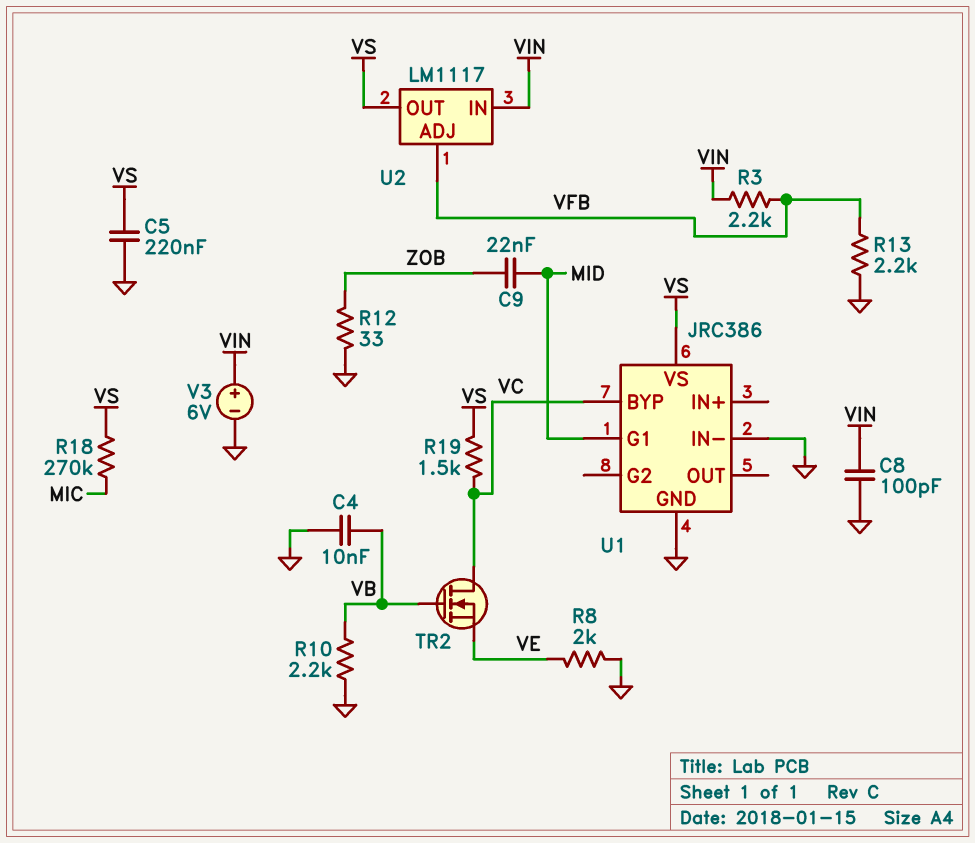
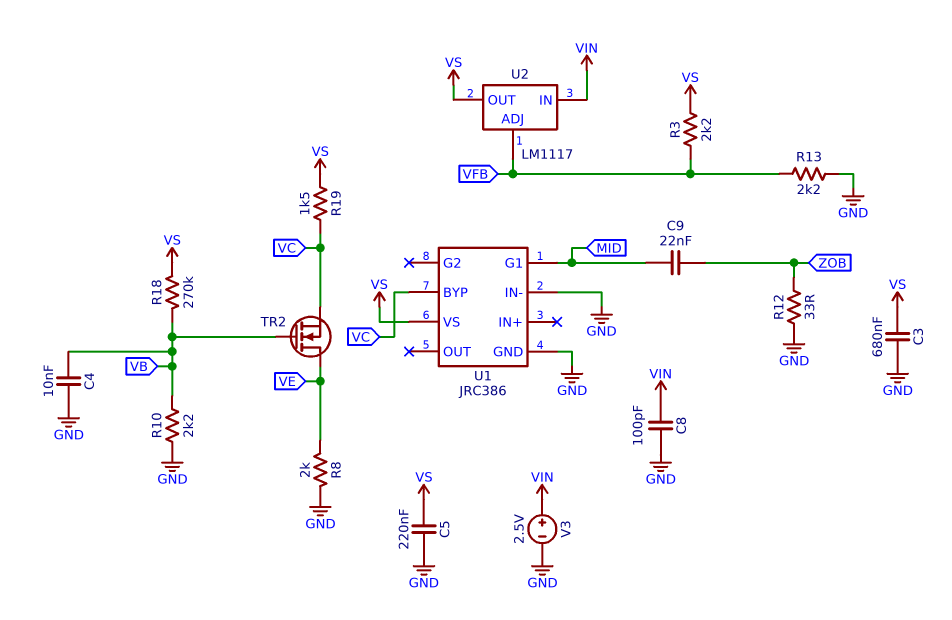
C3: none -> 680nF (GND, VS)
R3: 2.2k (VFB, VIN) -> 2.2k (VFB, VS)
R18: 270k (MIC, VS) -> 270k (VB, VS)
TR2: NMOS (G VB, D VC, S VE) -> NMOS (G VB, D VE, S VC)
V3: 6V (plus VIN, minus GND) -> 2.5V (plus VIN, minus GND)

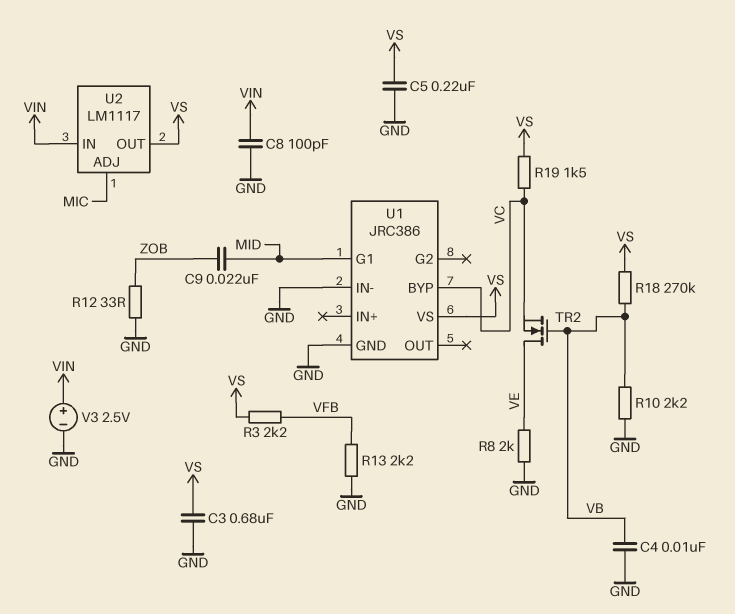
U2 pin ADJ: VFB -> MIC

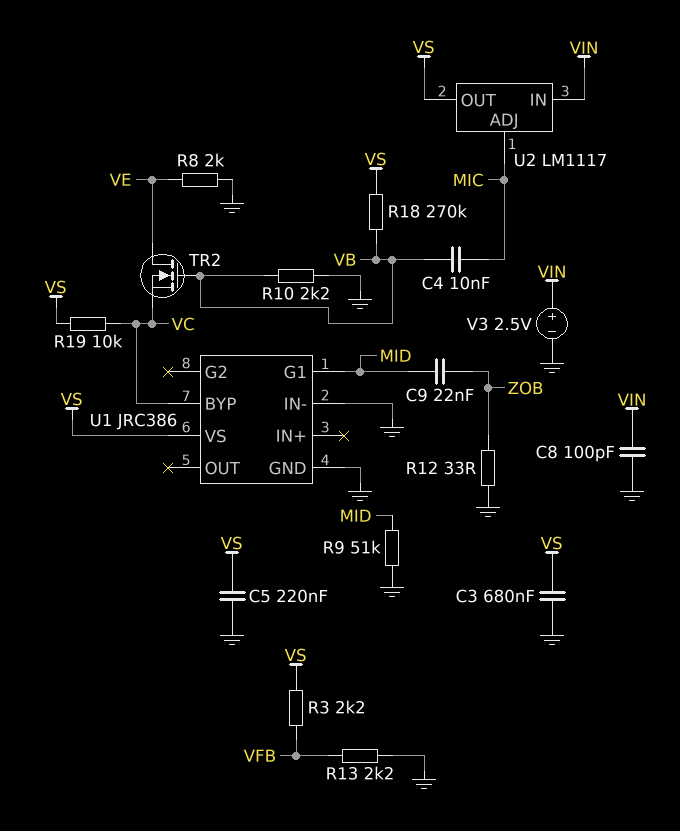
C4: 10nF (GND, VB) -> 10nF (MIC, VB)
R9: none -> 51k (GND, MID)
R19: 1.5k (VC, VS) -> 10k (VC, VS)

